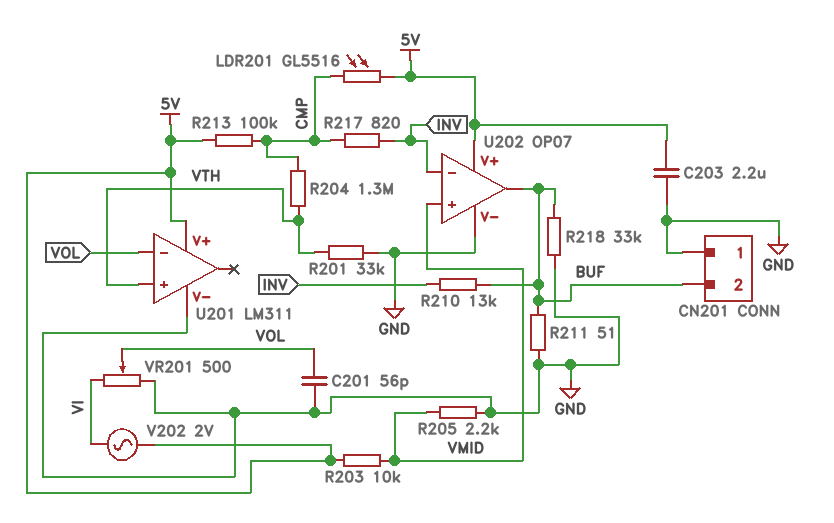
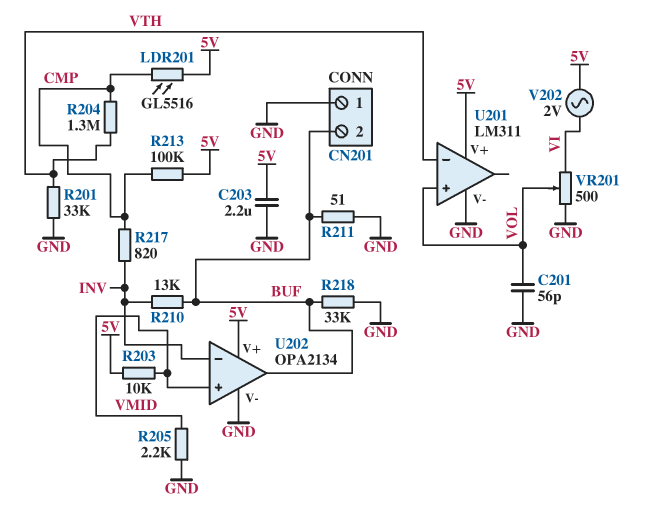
U201 pin in+: VTH -> VOL
U201 pin in-: VOL -> VTH
U202: OP07 -> OPA2134

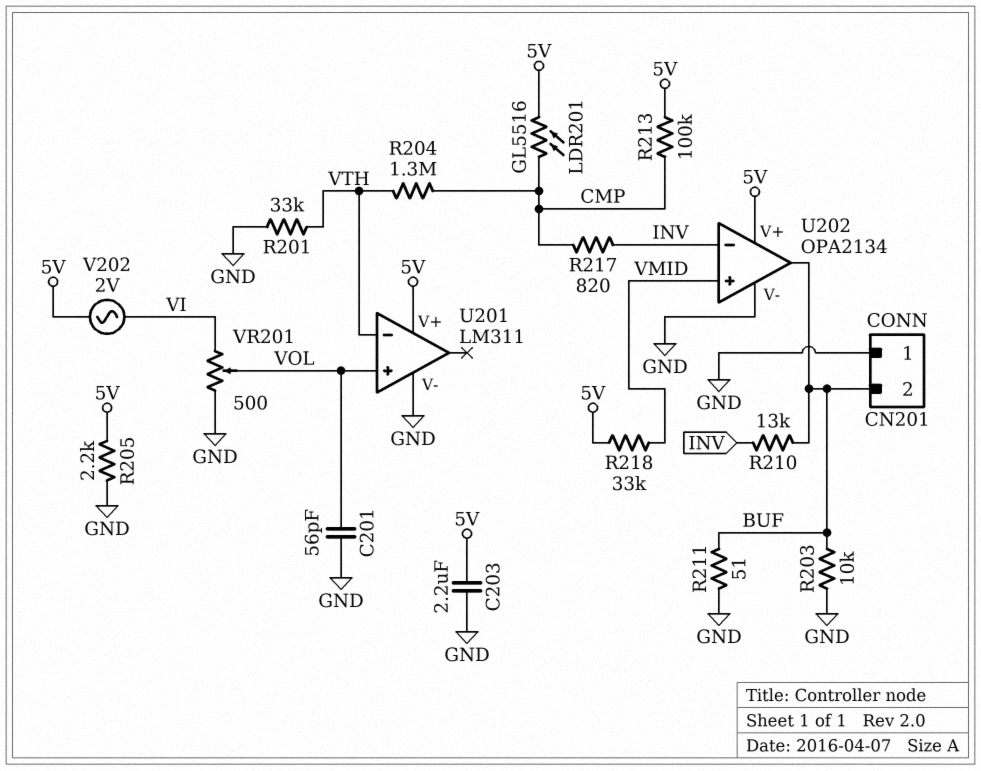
R203: 10k (5V, VMID) -> 10k (BUF, GND)
R205: 2.2k (GND, VMID) -> 2.2k (5V, GND)
R218: 33k (BUF, GND) -> 33k (5V, VMID)

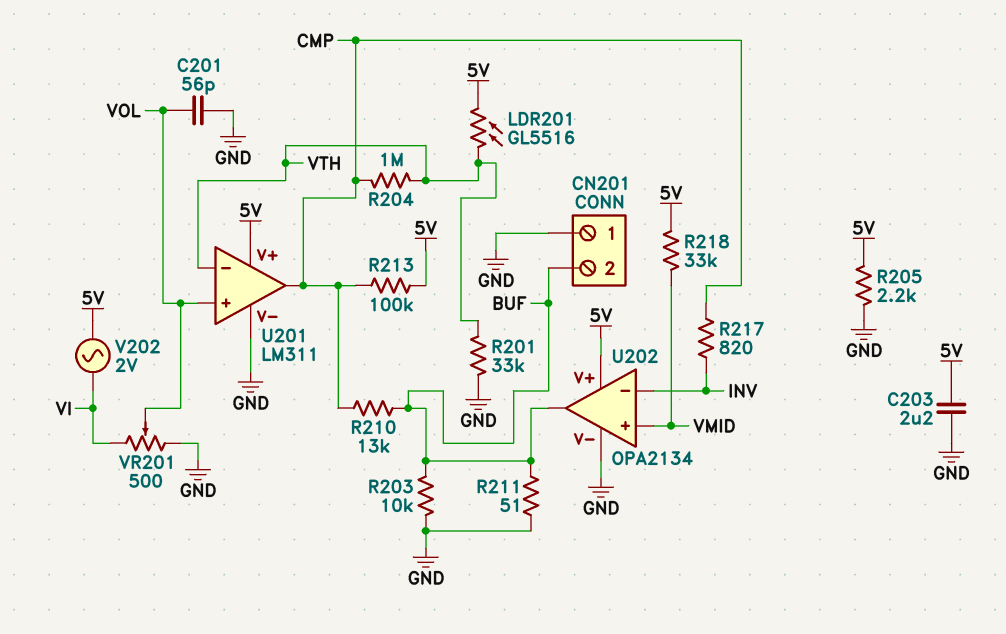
LDR201: GL5516 (5V, CMP) -> GL5516 (5V, VTH)
R204: 1.3M (CMP, VTH) -> 1M (CMP, VTH)
R210: 13k (BUF, INV) -> 13k (BUF, CMP)
U201 pin out: none -> CMP

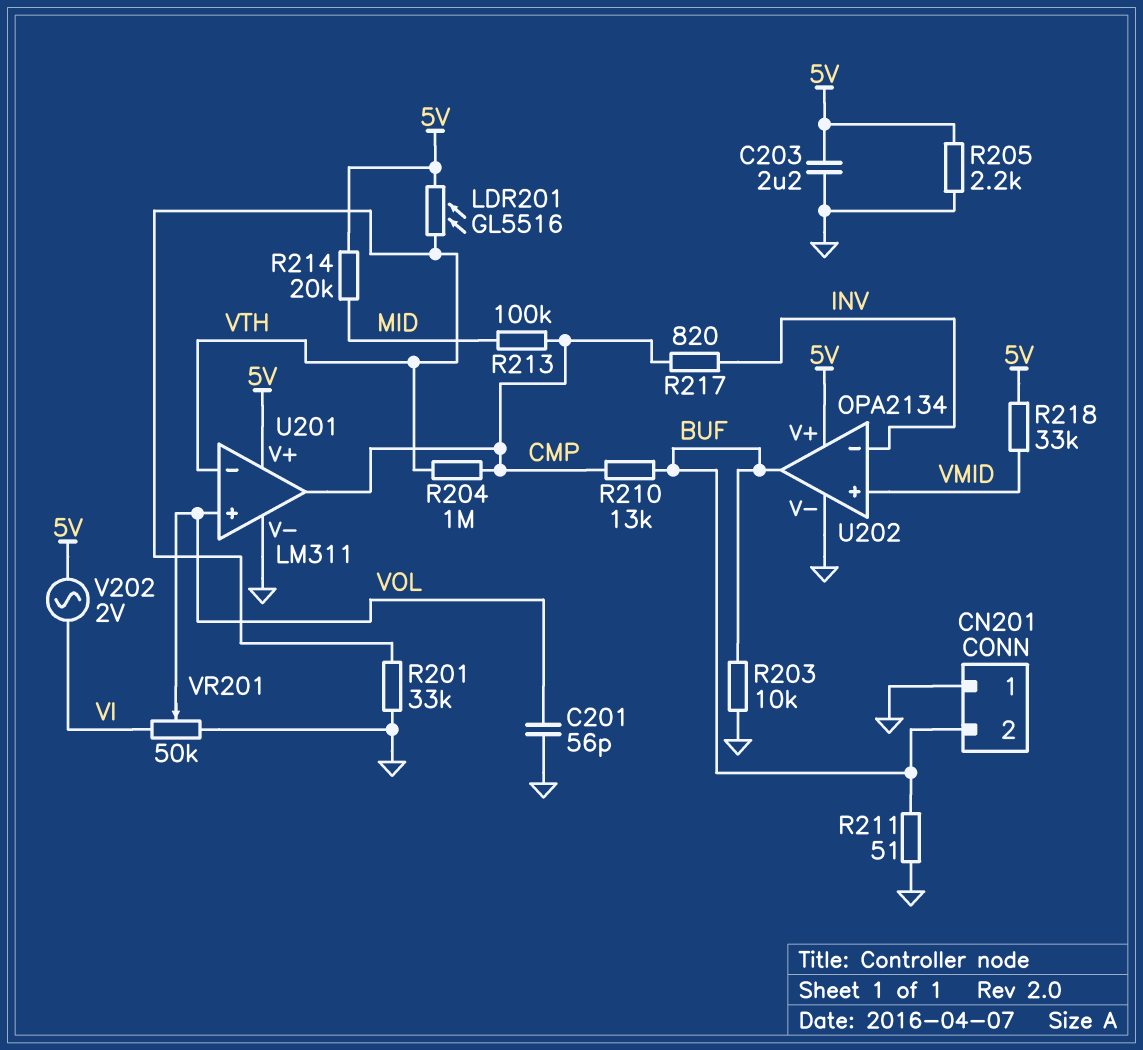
R213: 100k (5V, CMP) -> 100k (CMP, MID)
R214: none -> 20k (5V, MID)
VR201: 500 (GND, VI, wiper VOL) -> 50k (GND, VI, wiper VOL)

